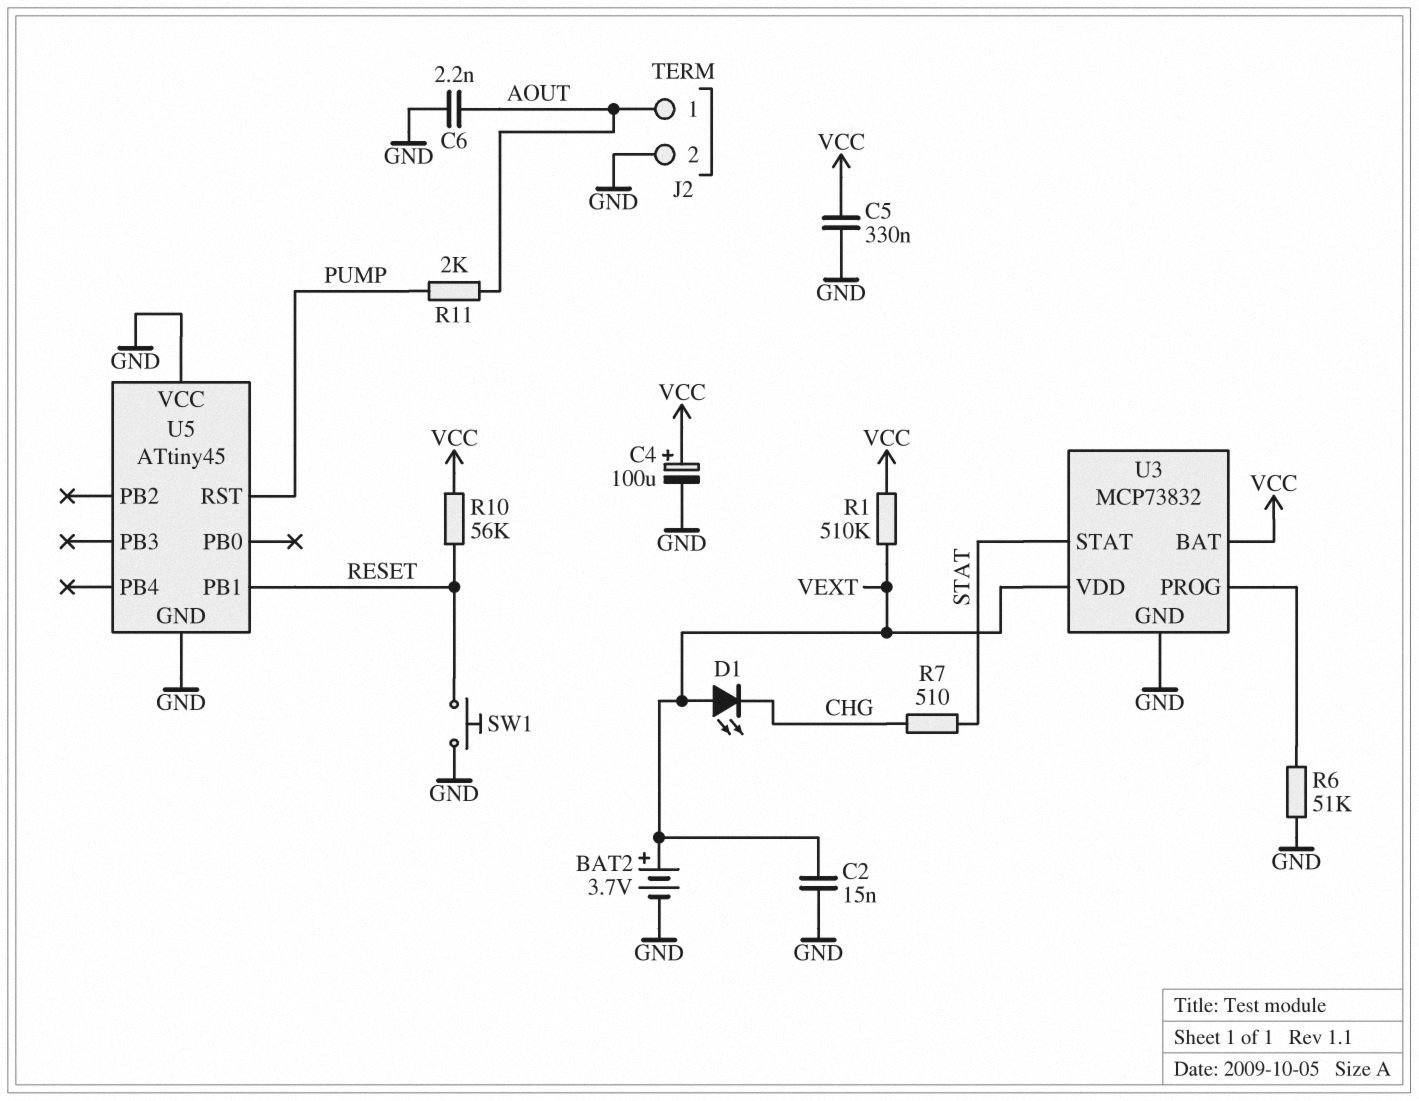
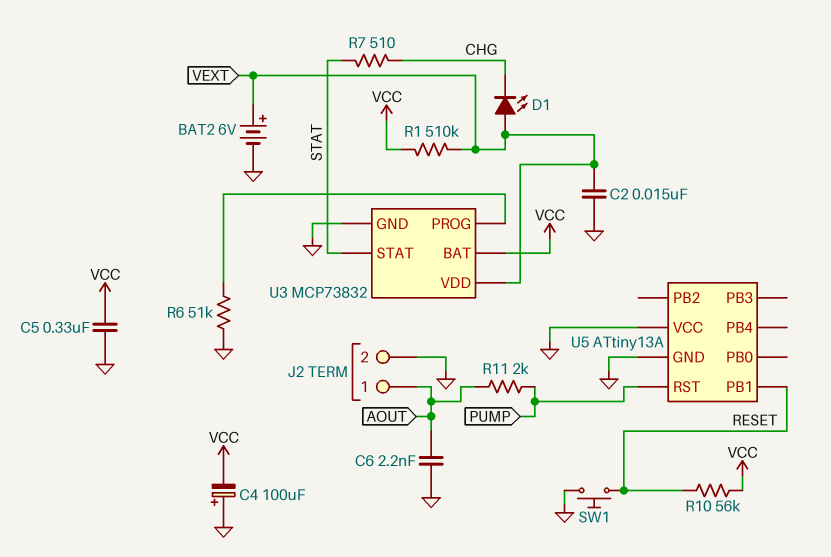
BAT2: 3.7V (plus VEXT, minus GND) -> 6V (plus VEXT, minus GND)
C4: 100uF (plus VCC, minus GND) -> 100uF (plus GND, minus VCC)
U5: ATtiny45 -> ATtiny13A

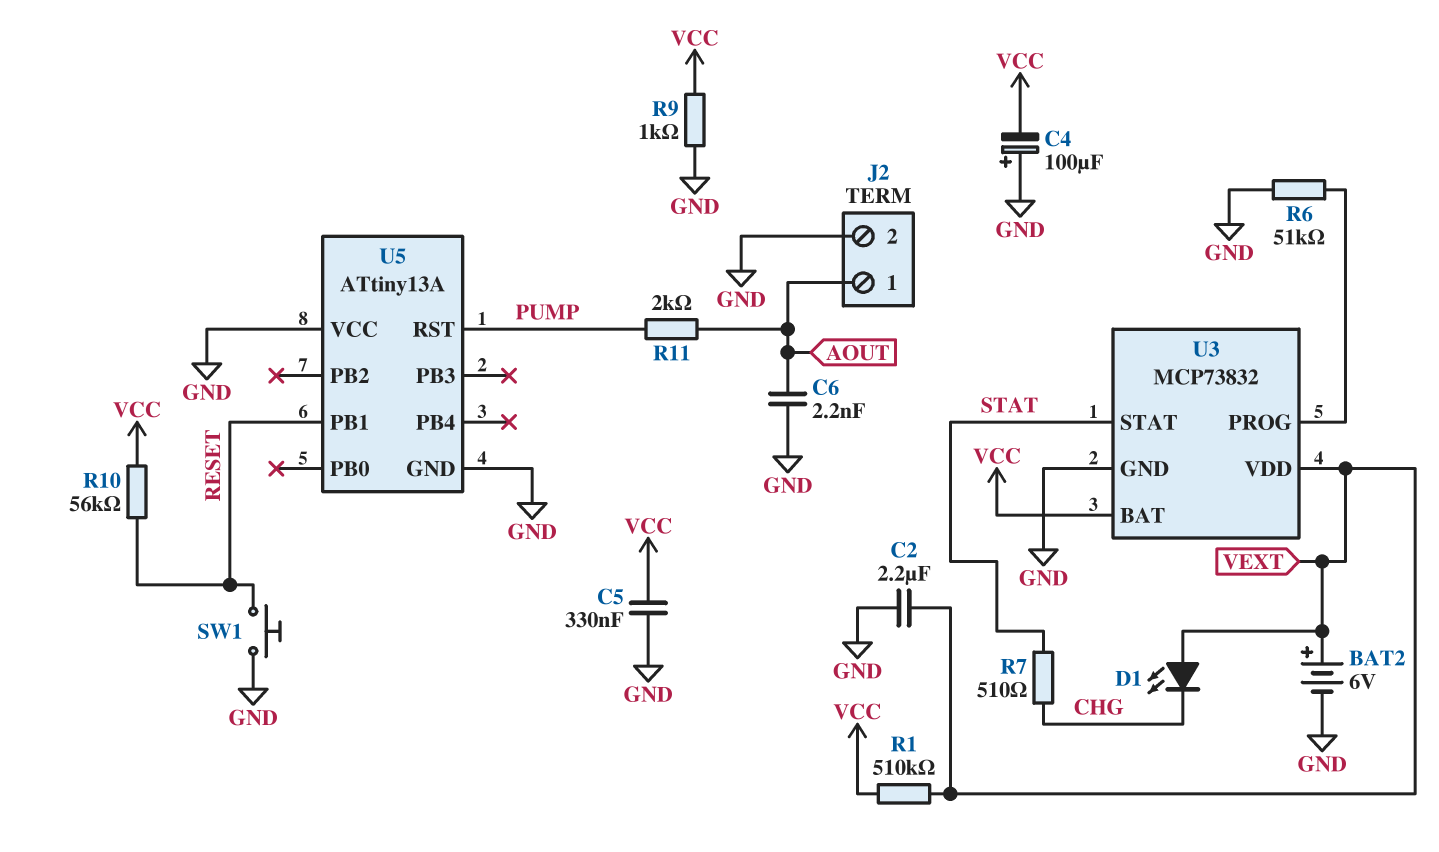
C2: 15nF (GND, VEXT) -> 2.2uF (GND, VEXT)
R9: none -> 1k (GND, VCC)

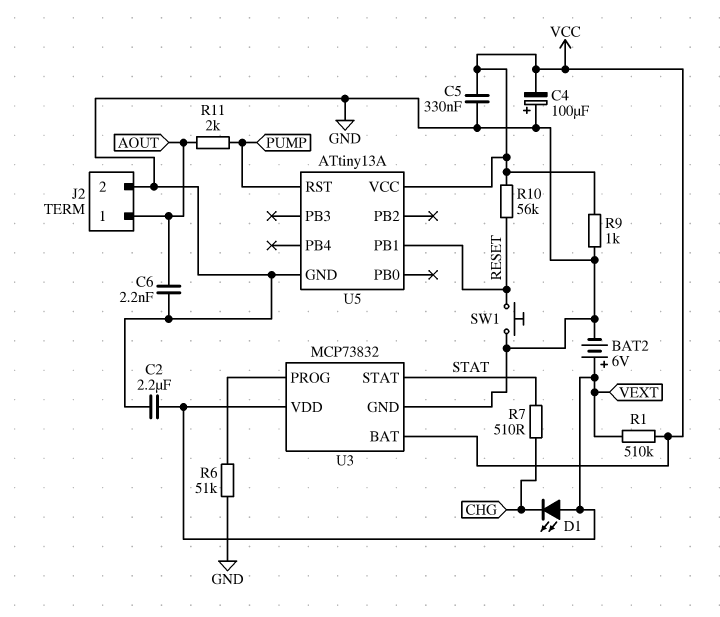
U5 pin VCC: GND -> VCC

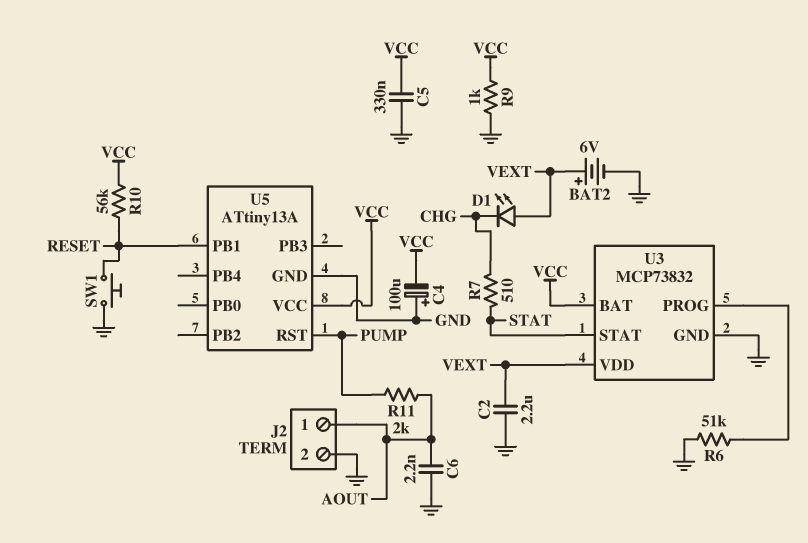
R1: 510k (VCC, VEXT) -> none

